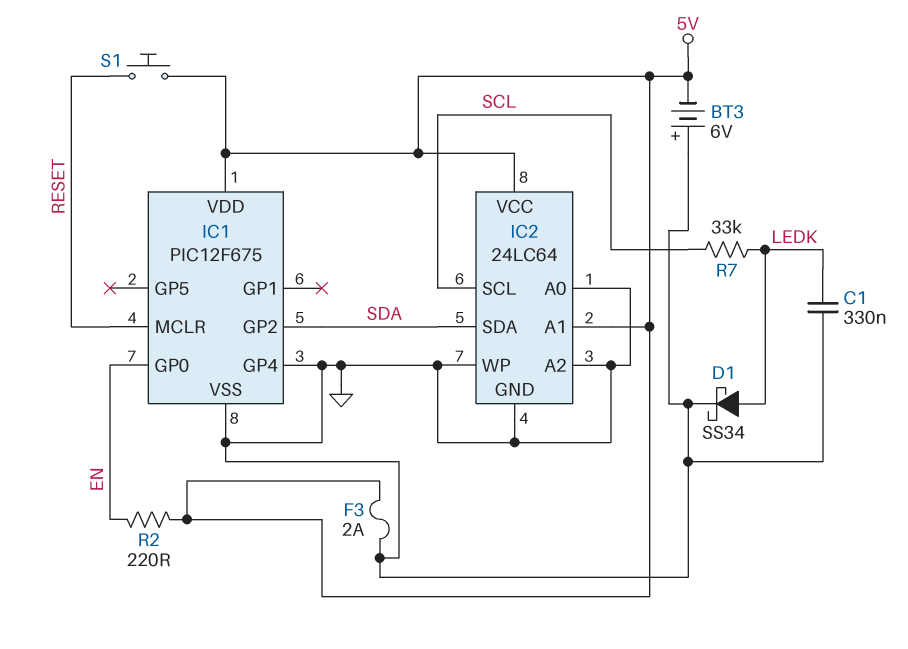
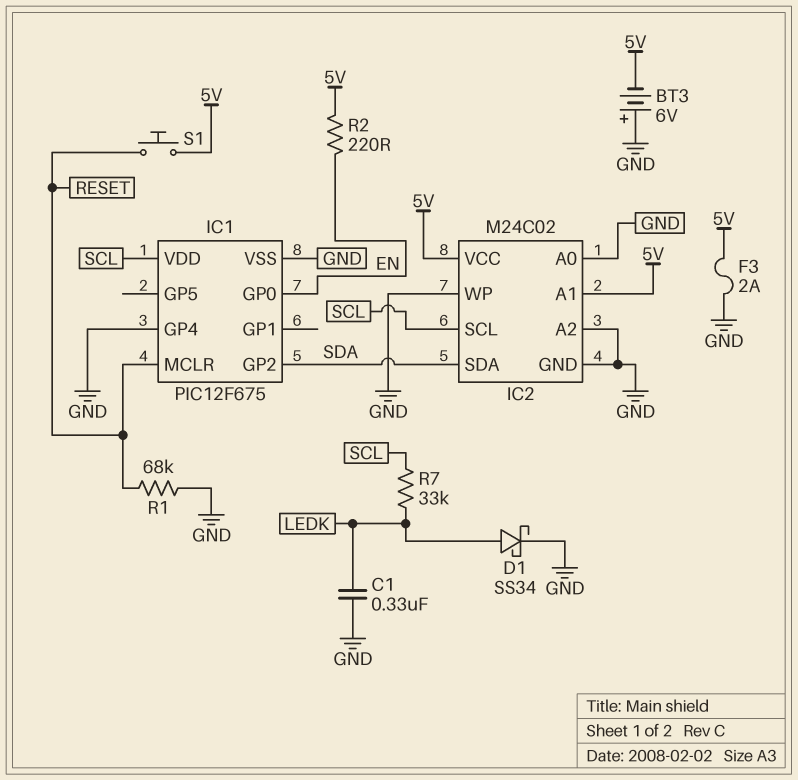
IC1 pin VDD: 5V -> SCL
IC2: 24LC64 -> M24C02
R1: none -> 68k (GND, RESET)

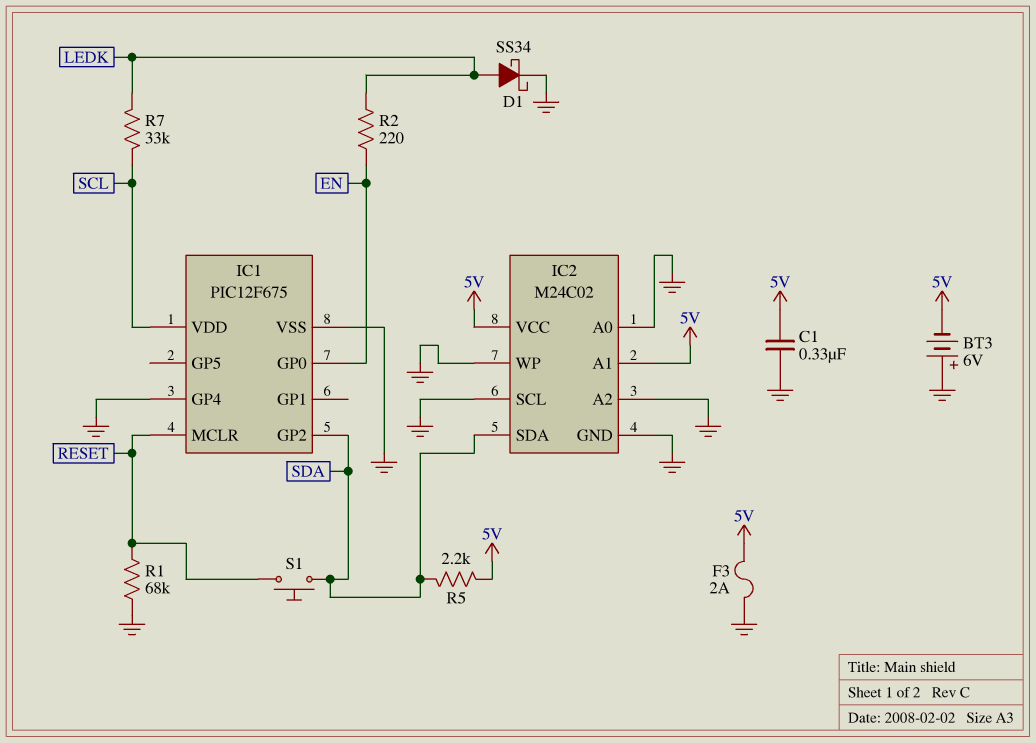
C1: 330nF (GND, LEDK) -> 330nF (5V, GND)
IC2 pin SCL: SCL -> GND
R2: 220 (5V, EN) -> 220 (EN, LEDK)
R5: none -> 2.2k (5V, SDA)
S1: button (5V, RESET) -> button (RESET, SDA)

